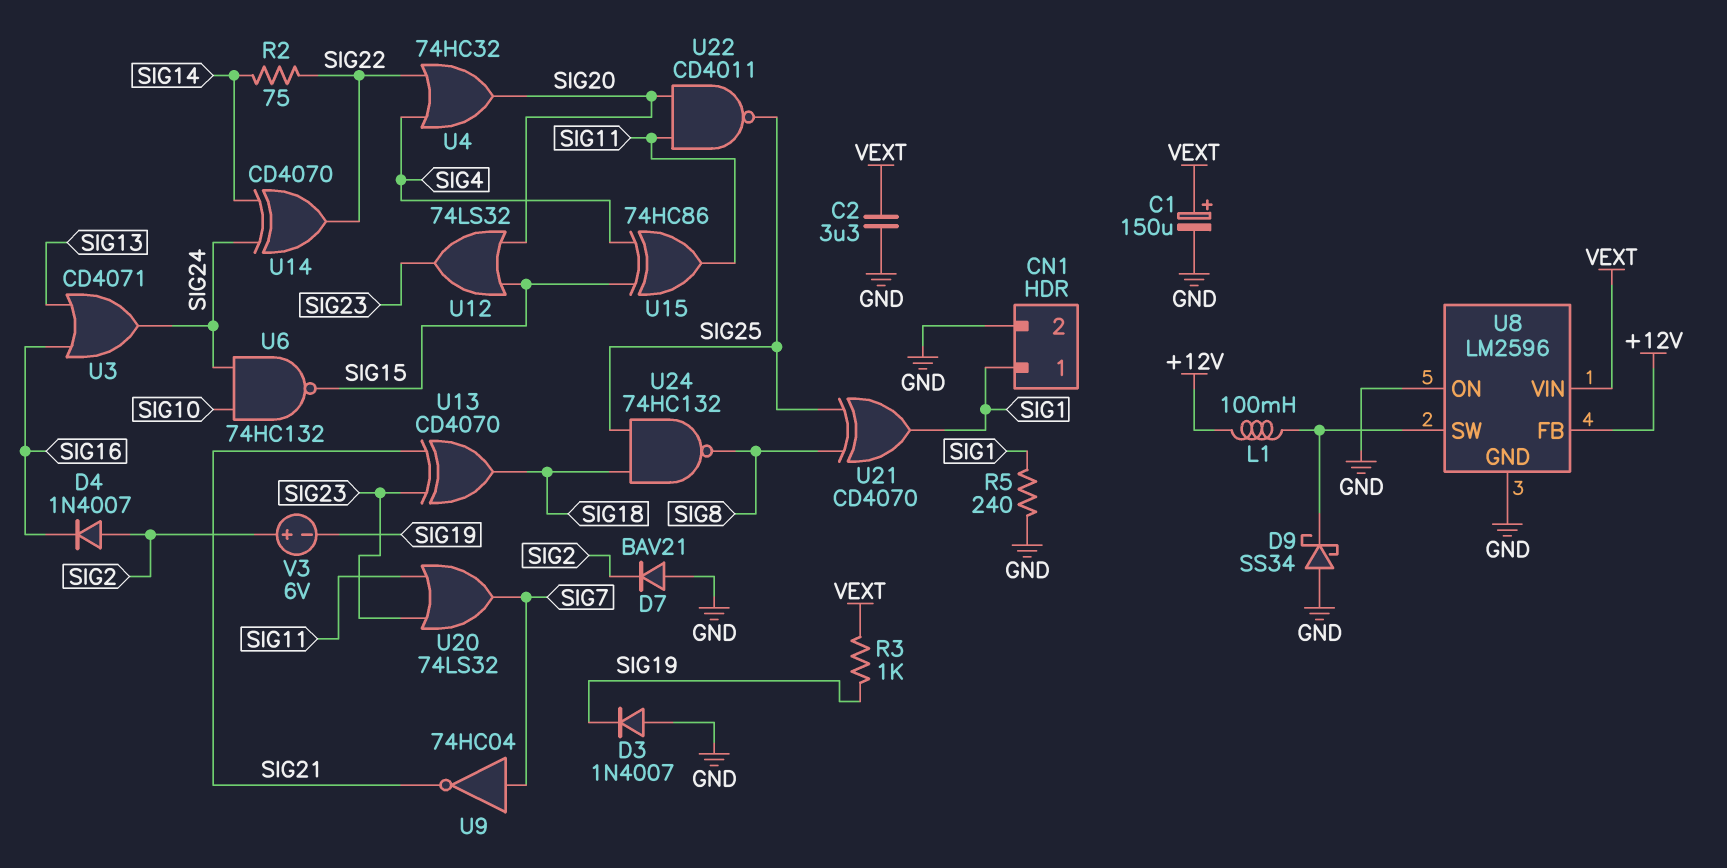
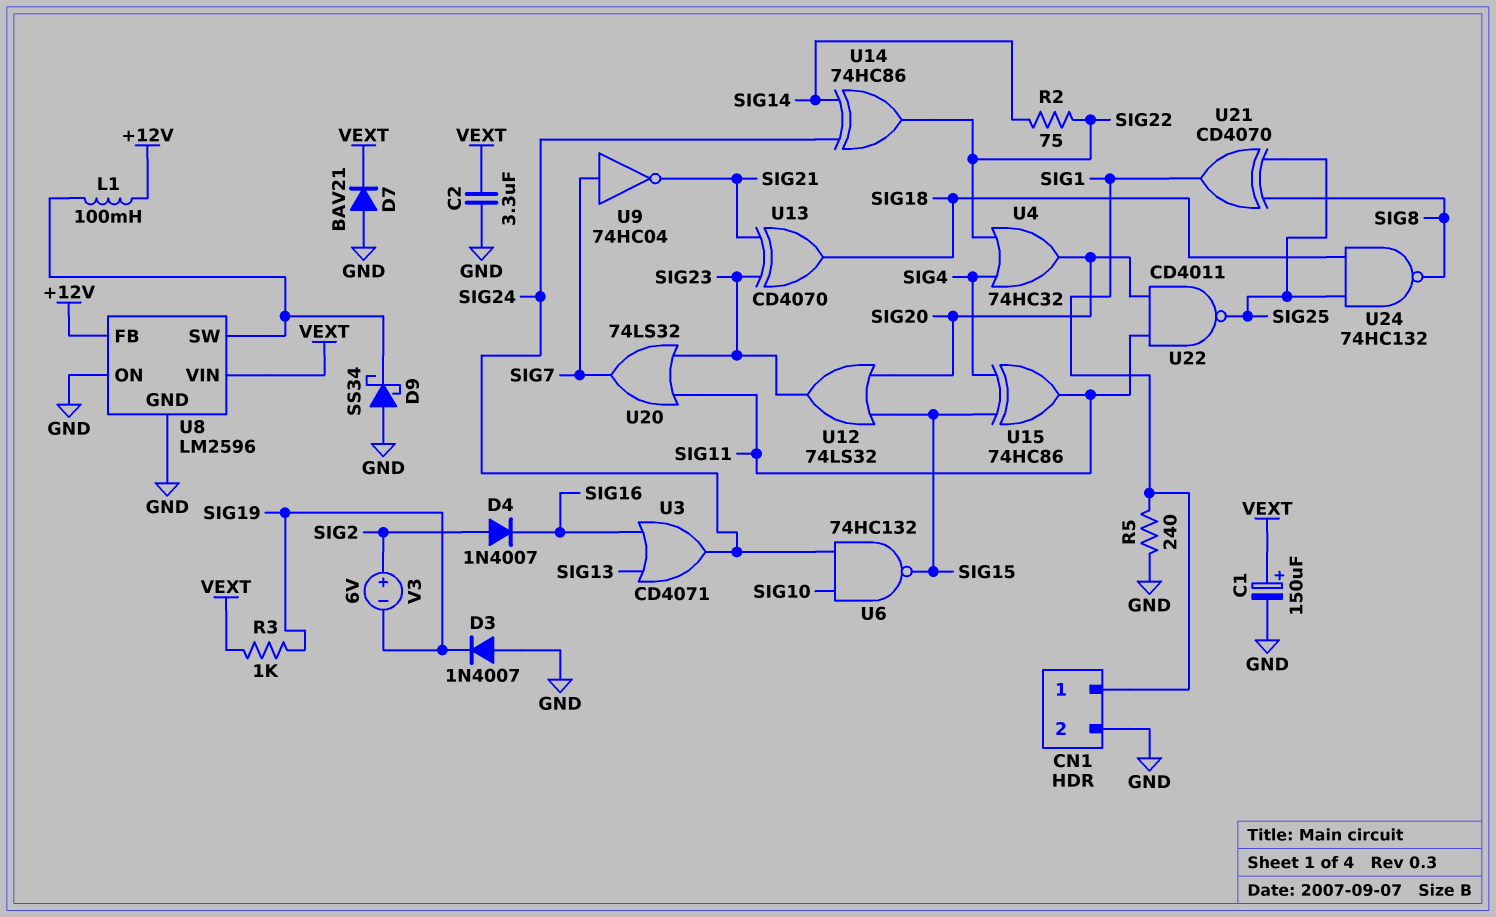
D7: diode BAV21 (A GND, K SIG2) -> diode BAV21 (A GND, K VEXT)
U14: XOR CD4070 (in SIG14, in SIG24, out SIG22) -> XOR 74HC86 (in SIG14, in SIG24, out SIG22)

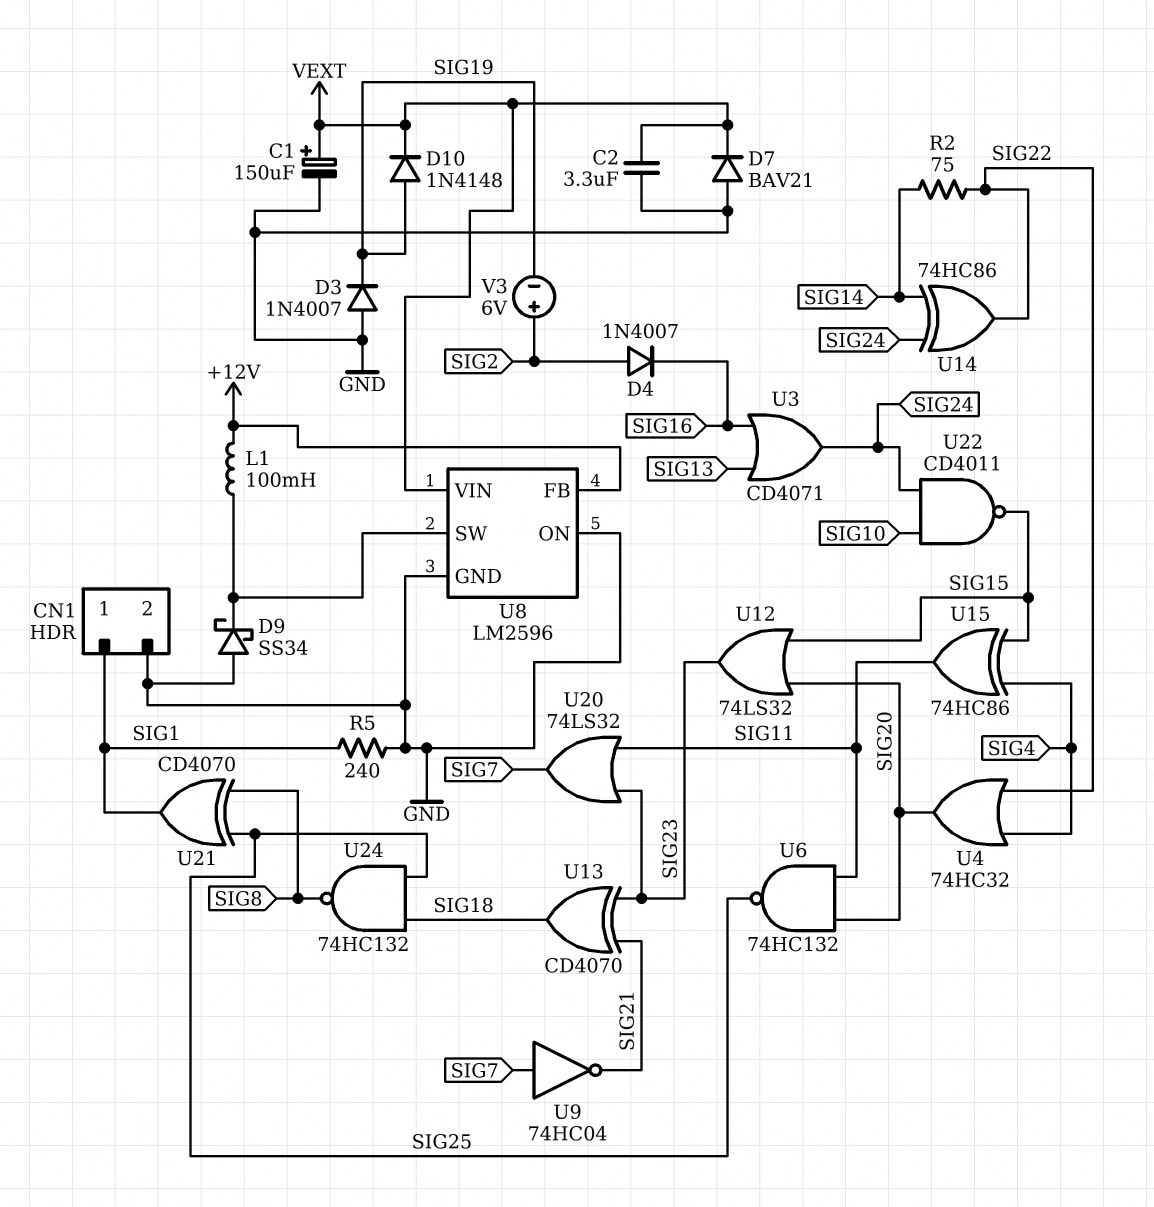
D10: none -> diode 1N4148 (A SIG19, K VEXT)
R3: 1k (SIG19, VEXT) -> none
U6: NAND 74HC132 (in SIG10, in SIG24, out SIG15) -> NAND 74HC132 (in SIG11, in SIG20, out SIG25)
U22: NAND CD4011 (in SIG11, in SIG20, out SIG25) -> NAND CD4011 (in SIG10, in SIG24, out SIG15)

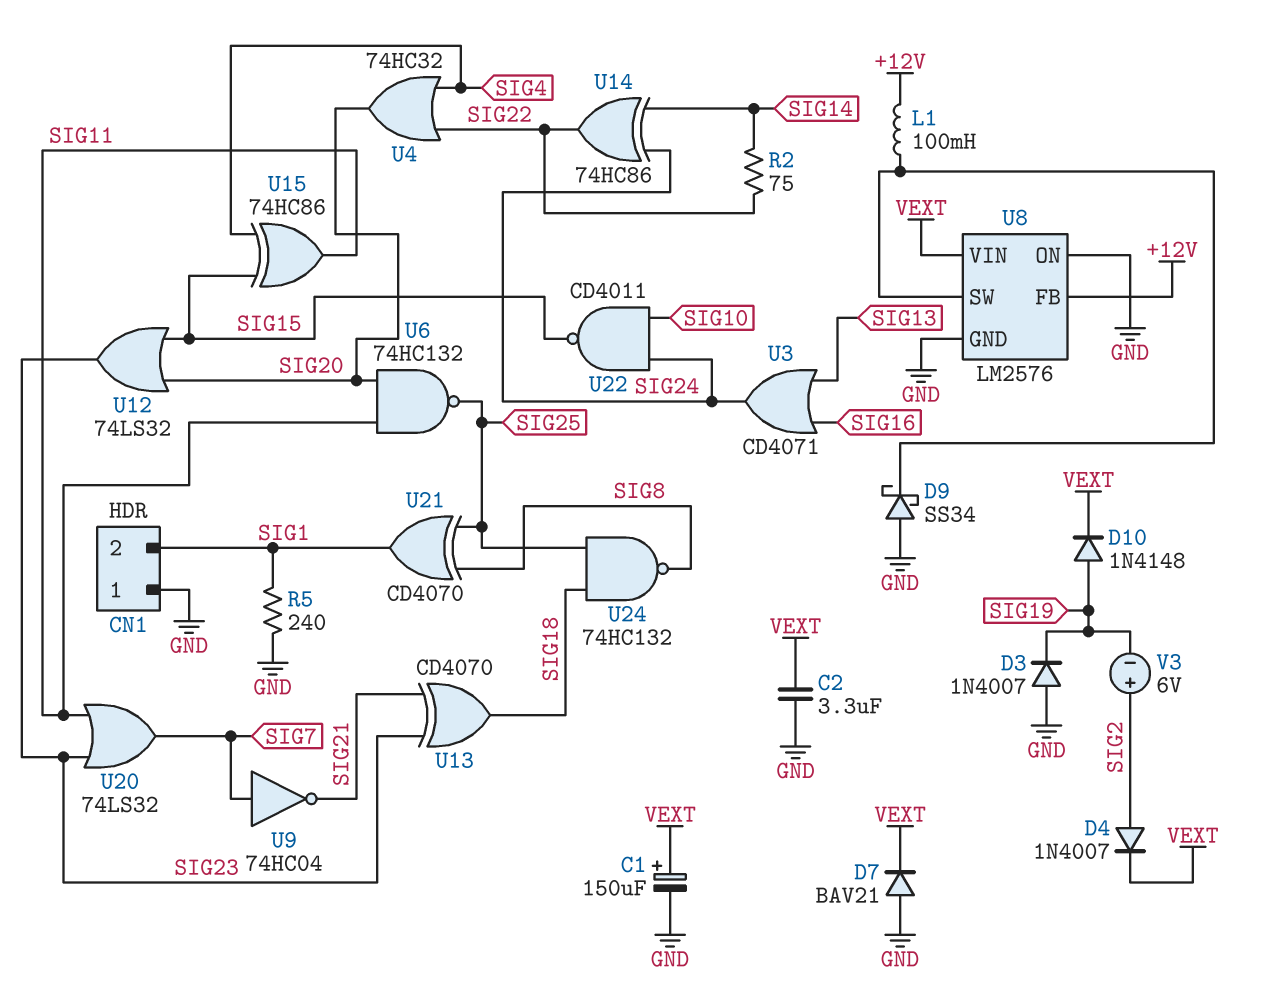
CN1 pin 1: SIG1 -> GND
CN1 pin 2: GND -> SIG1
D4: diode 1N4007 (A SIG2, K SIG16) -> diode 1N4007 (A SIG2, K VEXT)
U8: LM2596 -> LM2576

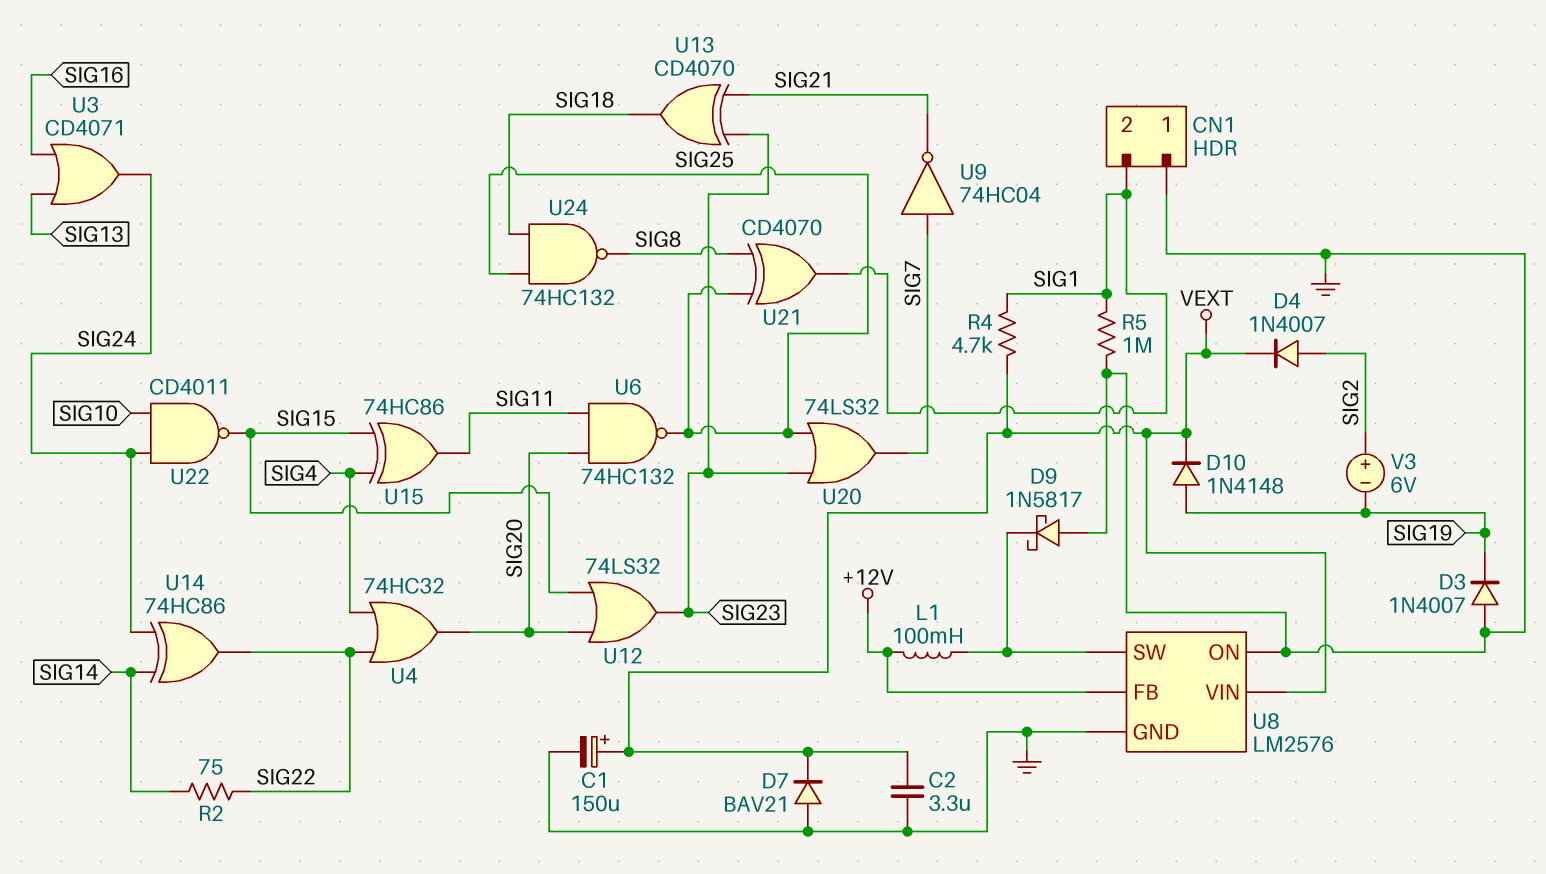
D9: schottky SS34 (A GND, K U8/SW) -> schottky 1N5817 (A GND, K U8/SW)
R4: none -> 4.7k (SIG1, VEXT)
R5: 240 (GND, SIG1) -> 1M (GND, SIG1)
U20: OR 74LS32 (in SIG11, in SIG23, out SIG7) -> OR 74LS32 (in SIG23, in SIG25, out SIG7)

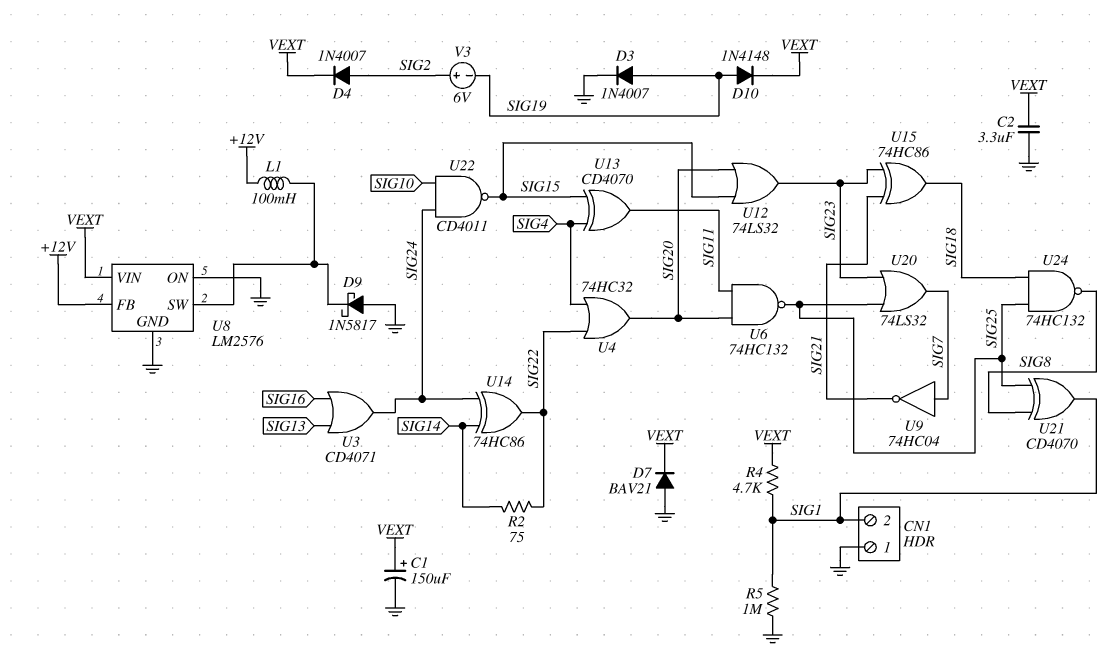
D3: diode 1N4007 (A GND, K SIG19) -> diode 1N4007 (A SIG19, K GND)
U13: XOR CD4070 (in SIG21, in SIG23, out SIG18) -> XOR CD4070 (in SIG4, in SIG15, out SIG11)
U15: XOR 74HC86 (in SIG4, in SIG15, out SIG11) -> XOR 74HC86 (in SIG21, in SIG23, out SIG18)

